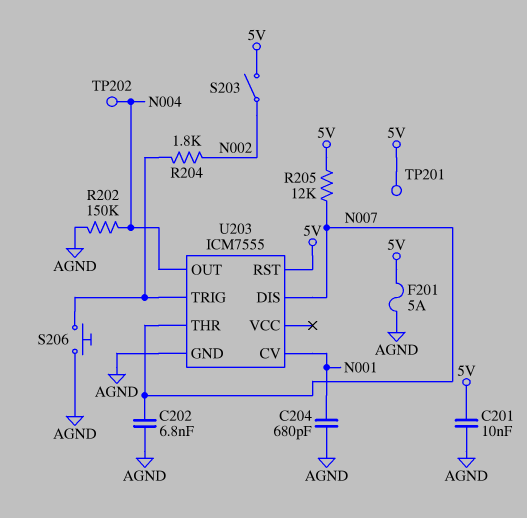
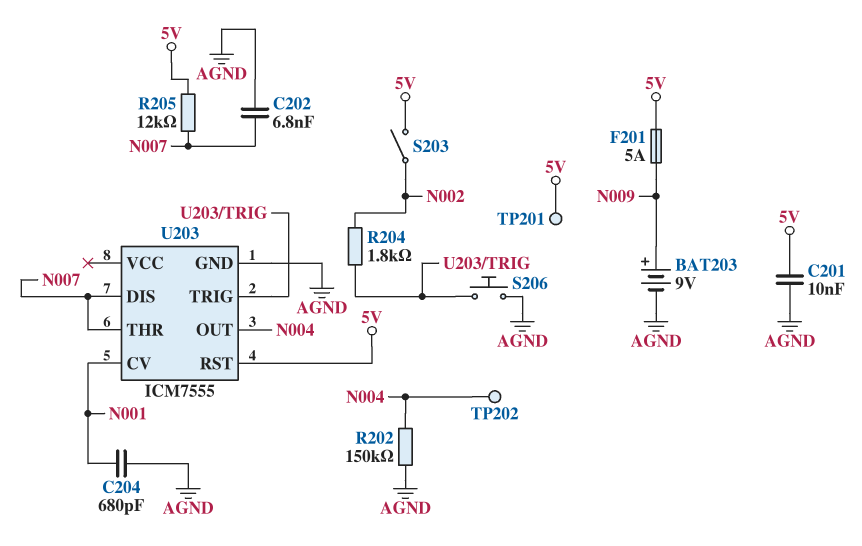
BAT203: none -> 9V (plus N009, minus AGND)
F201: 5A (5V, AGND) -> 5A (5V, N009)

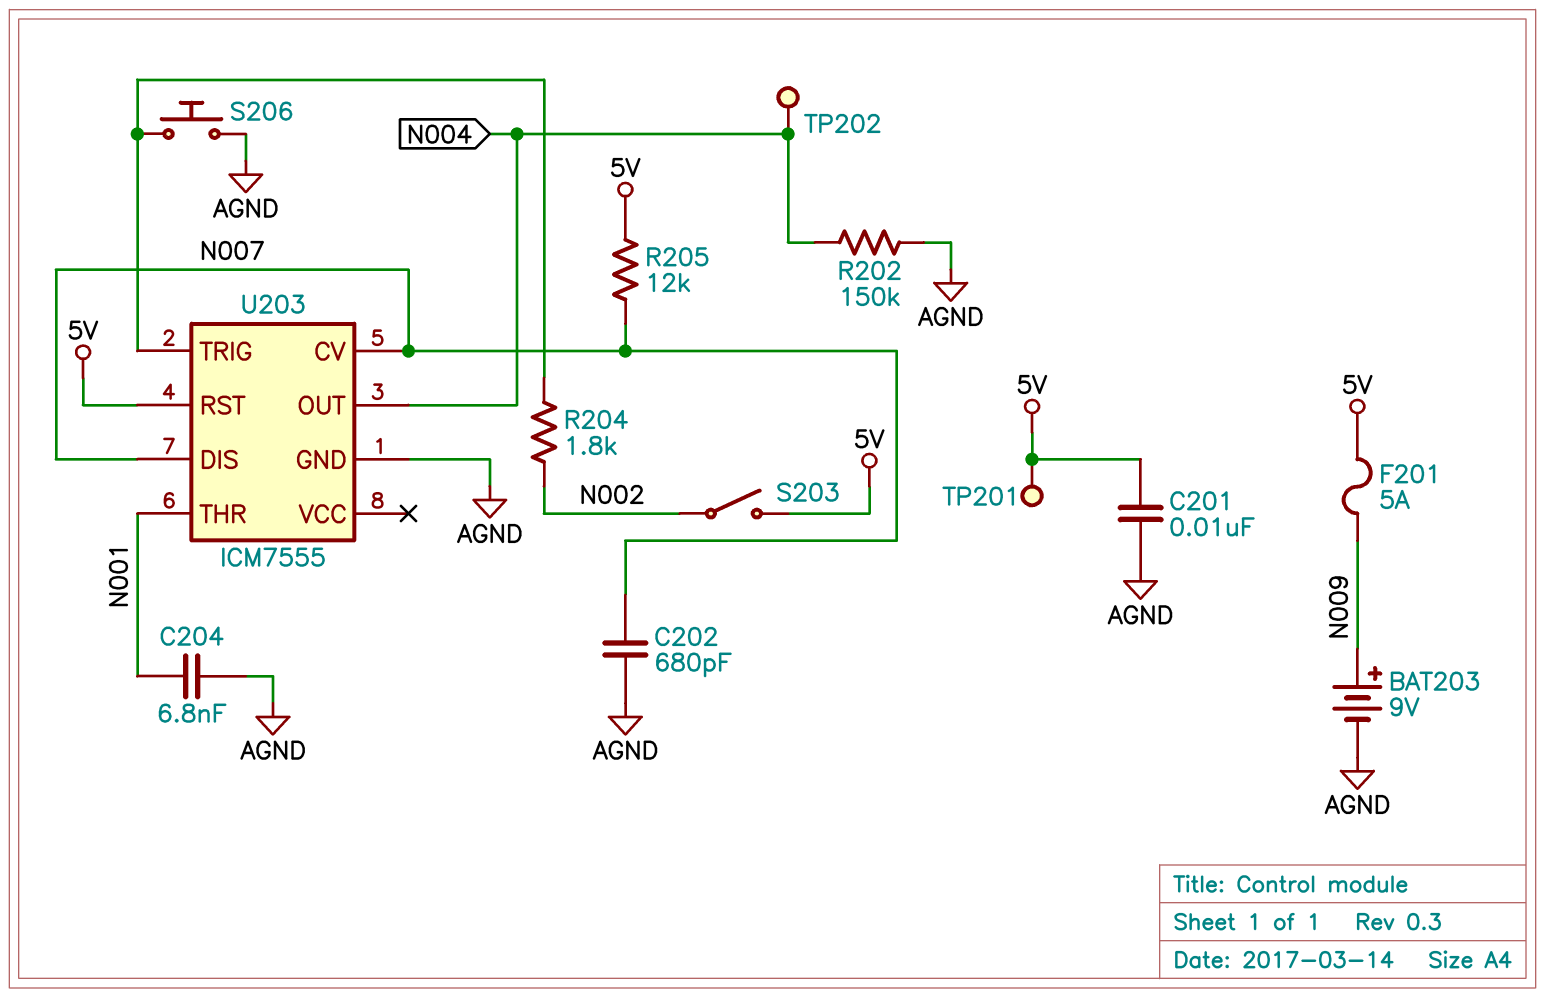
C202: 6.8nF (AGND, N007) -> 680pF (AGND, N007)
C204: 680pF (AGND, N001) -> 6.8nF (AGND, N001)
U203 pin CV: N001 -> N007
U203 pin THR: N007 -> N001

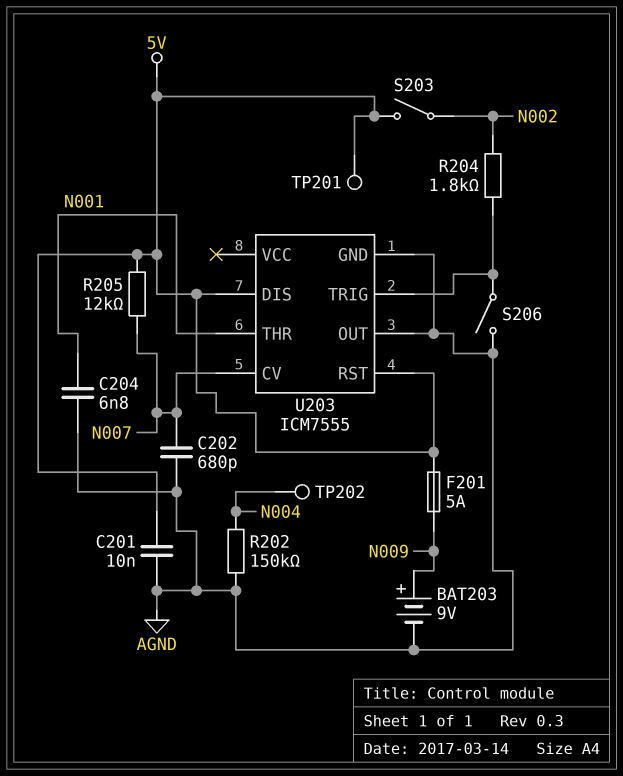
S206: button (AGND, U203/TRIG) -> switch (AGND, U203/TRIG)
U203 pin DIS: N007 -> 5V
U203 pin OUT: N004 -> AGND

